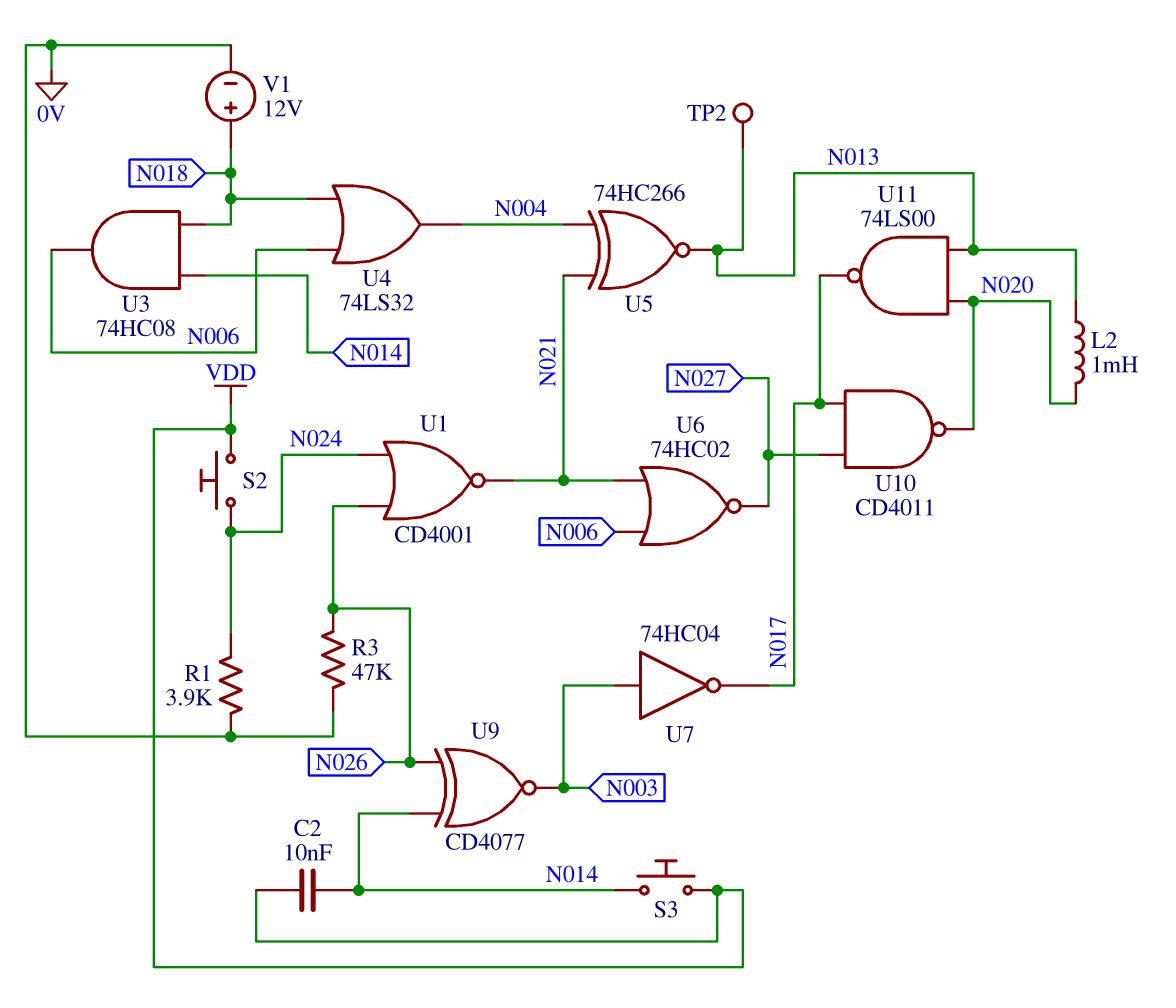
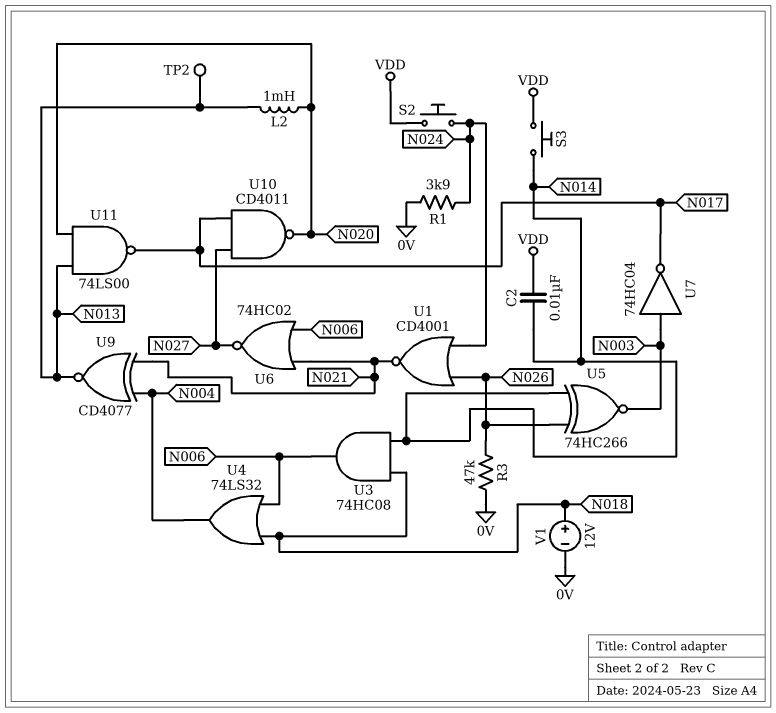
U5: XNOR 74HC266 (in N004, in N021, out N013) -> XNOR 74HC266 (in N014, in N026, out N003)
U9: XNOR CD4077 (in N014, in N026, out N003) -> XNOR CD4077 (in N004, in N021, out N013)

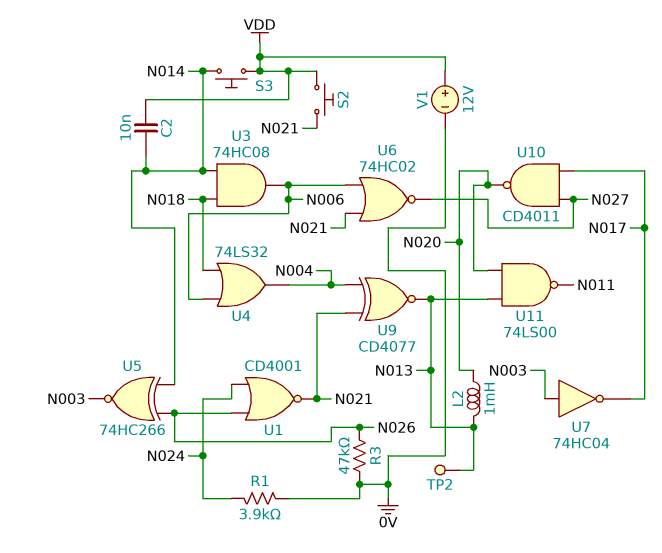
S2: button (N024, VDD) -> button (N021, VDD)
U11: NAND 74LS00 (in N013, in N020, out N017) -> NAND 74LS00 (in N013, in N020, out N011)
V1: 12V (plus N018, minus 0V) -> 12V (plus VDD, minus 0V)

